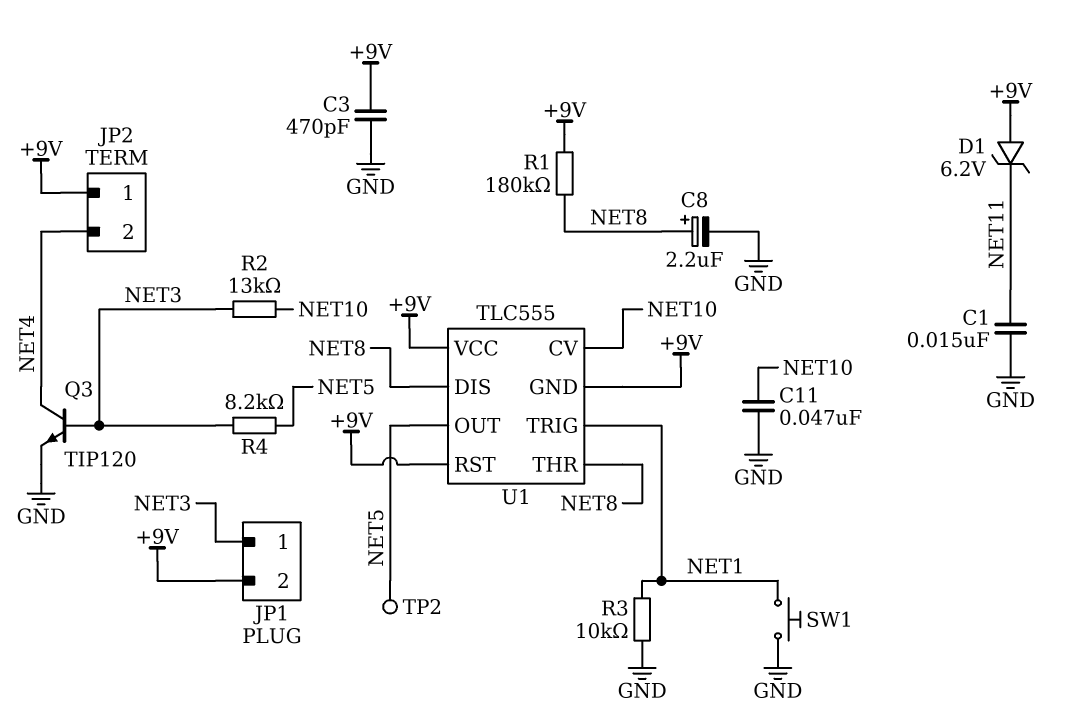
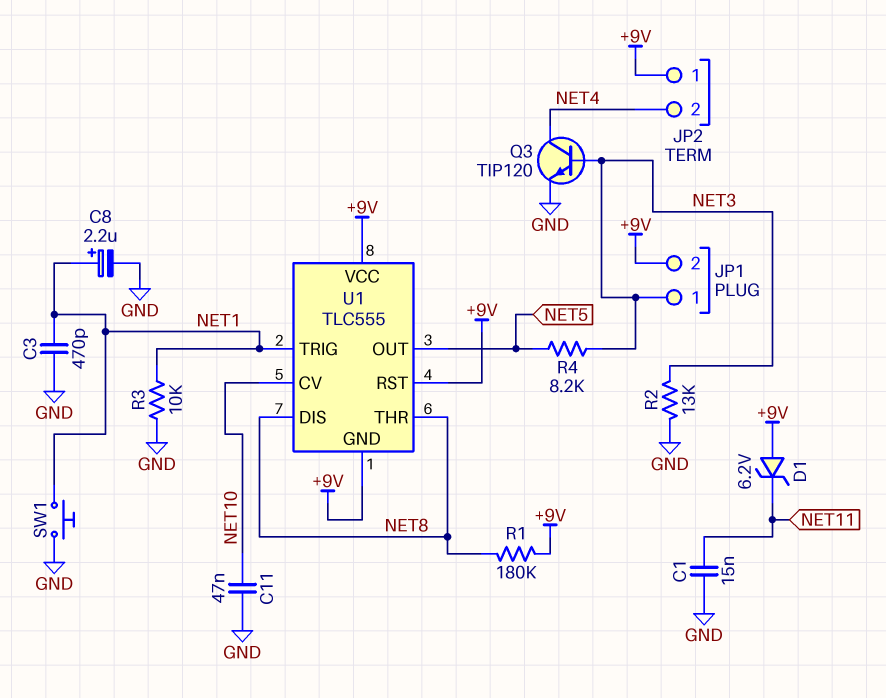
C3: 470pF (+9V, GND) -> 470pF (GND, NET1)
C8: 2.2uF (plus NET8, minus GND) -> 2.2uF (plus NET1, minus GND)
R2: 13k (NET3, NET10) -> 13k (GND, NET3)
TP2: test point (NET5) -> none

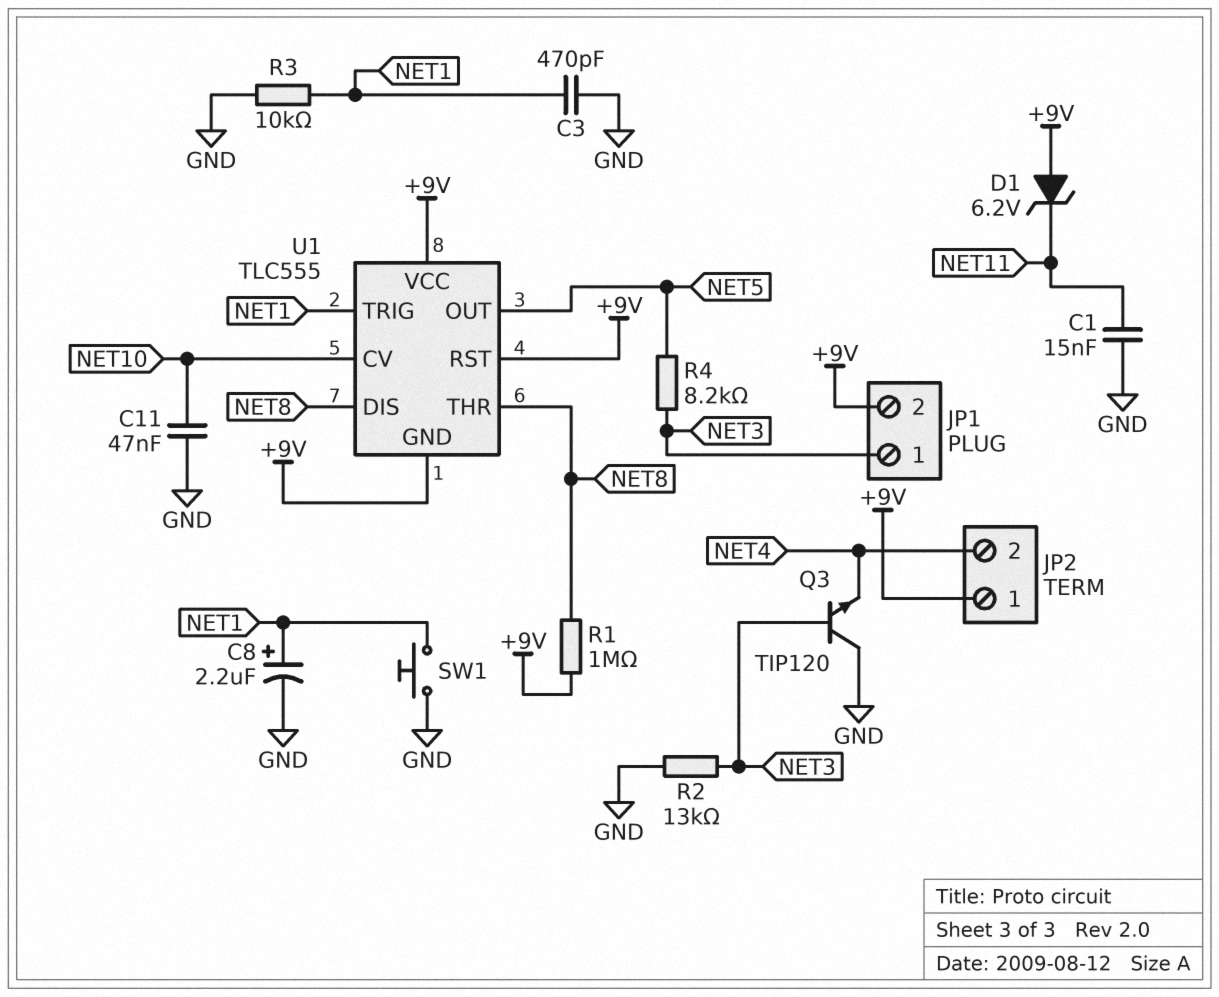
Q3: NPN TIP120 (B NET3, C NET4, E GND) -> NPN TIP120 (B NET3, C GND, E NET4)
R1: 180k (+9V, NET8) -> 1M (+9V, NET8)

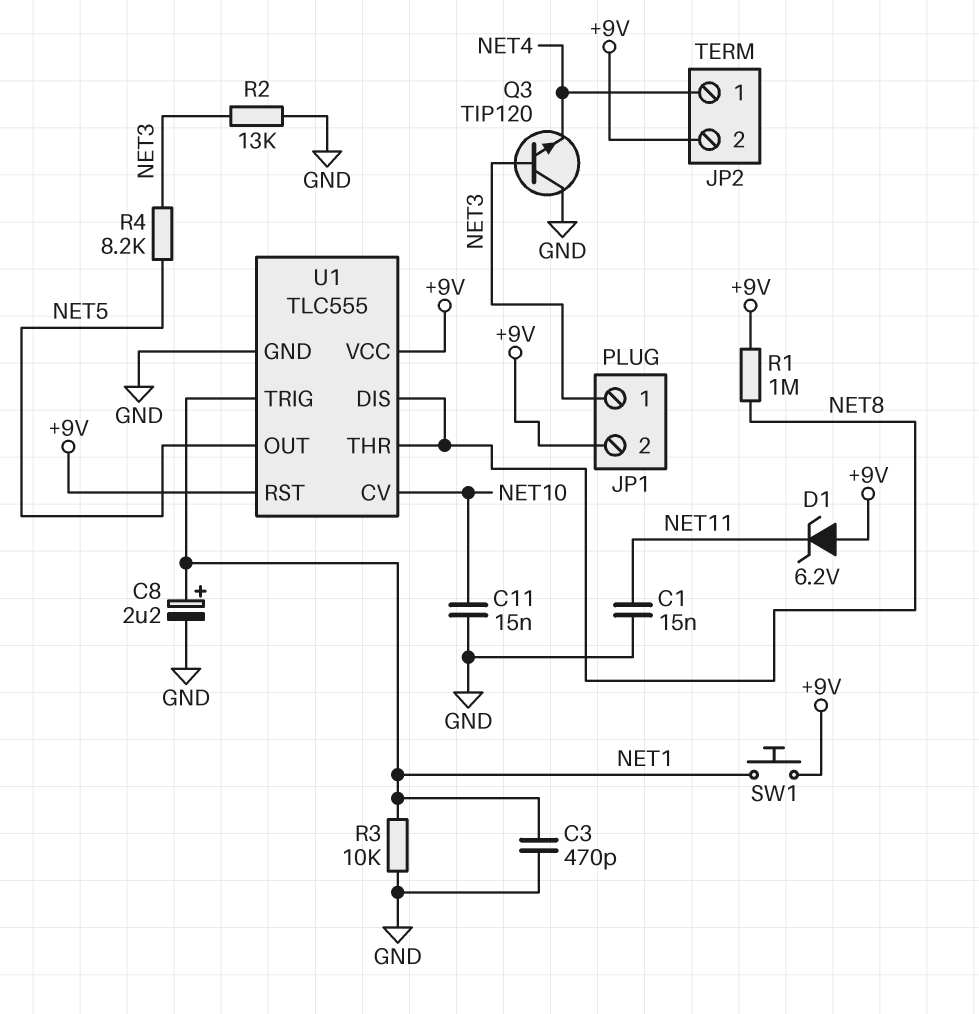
C11: 47nF (GND, NET10) -> 15nF (GND, NET10)
JP2 pin 1: +9V -> NET4
JP2 pin 2: NET4 -> +9V
SW1: button (GND, NET1) -> button (+9V, NET1)
U1 pin GND: +9V -> GND

